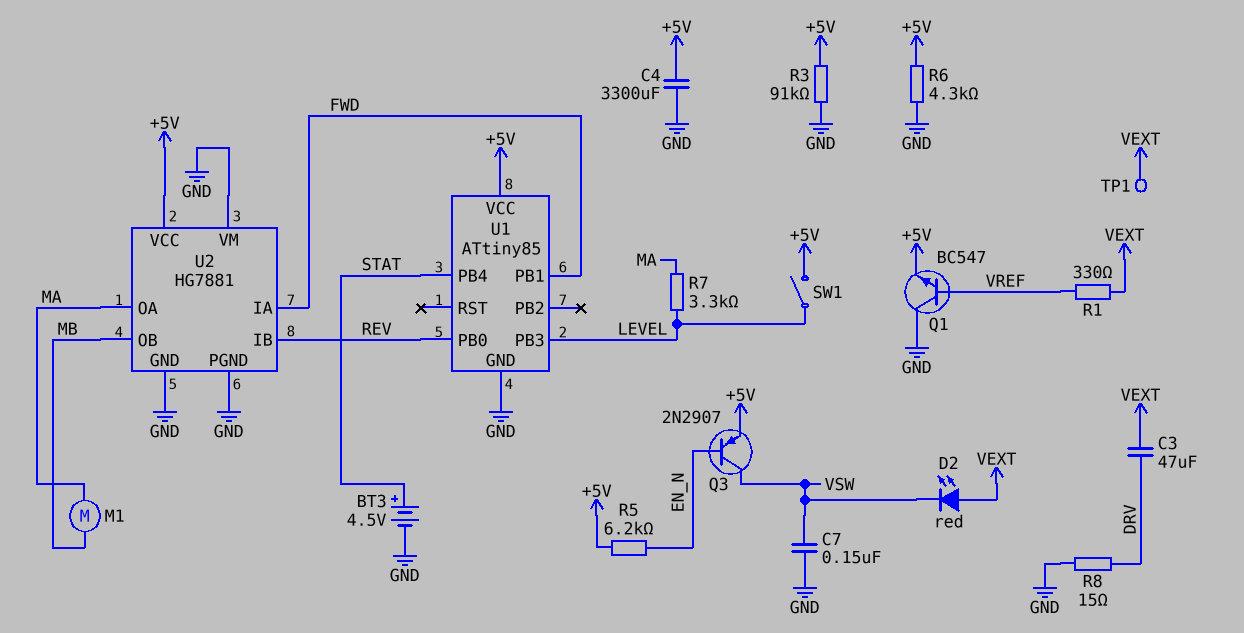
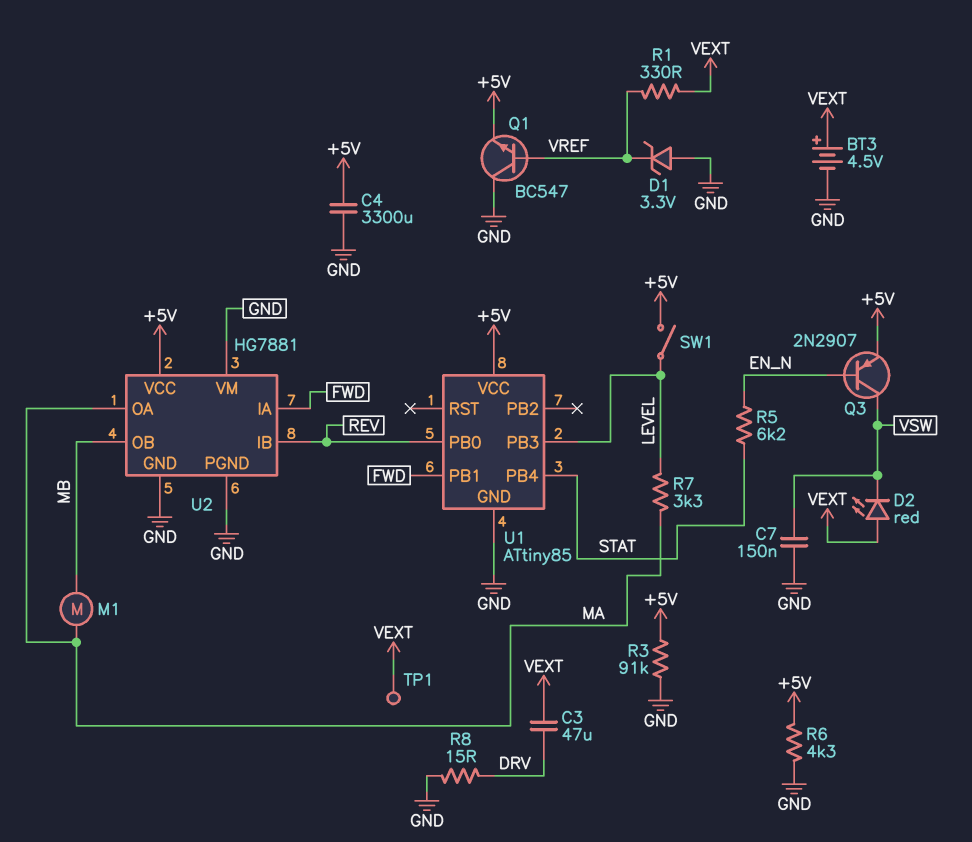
BT3: 4.5V (plus STAT, minus GND) -> 4.5V (plus VEXT, minus GND)
D1: none -> zener 3.3V (A GND, K VREF)
R5: 6.2k (+5V, EN_N) -> 6.2k (EN_N, STAT)

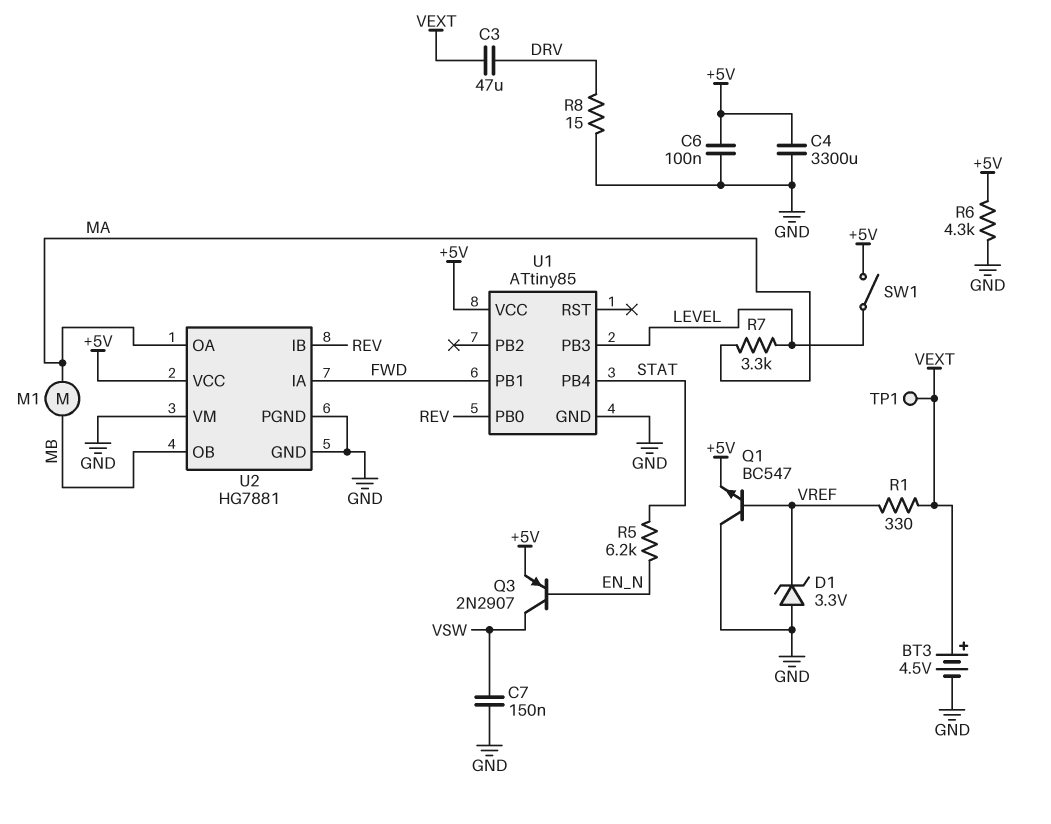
C6: none -> 100nF (+5V, GND)
D2: LED red (A VEXT, K VSW) -> none
R3: 91k (+5V, GND) -> none

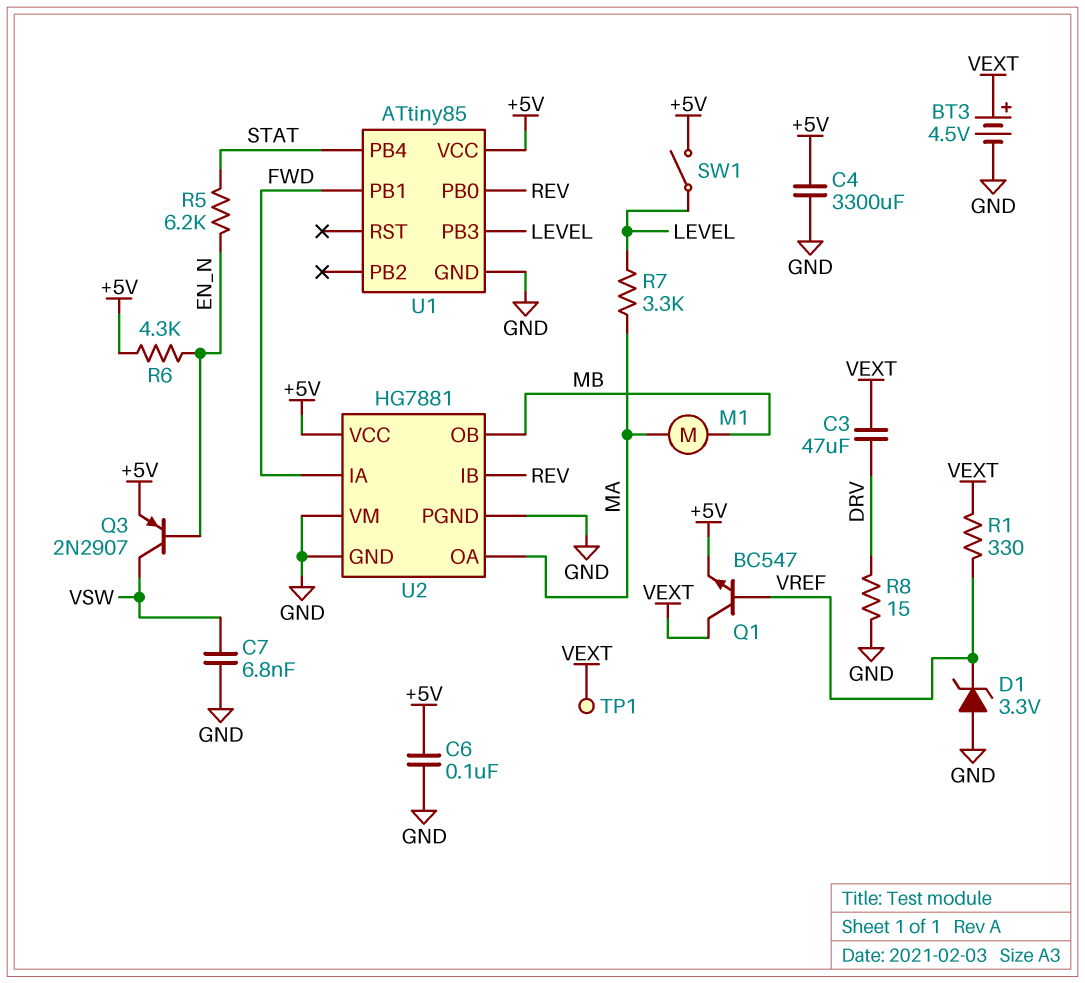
C7: 150nF (GND, VSW) -> 6.8nF (GND, VSW)
Q1: NPN BC547 (B VREF, C GND, E +5V) -> NPN BC547 (B VREF, C VEXT, E +5V)
R6: 4.3k (+5V, GND) -> 4.3k (+5V, EN_N)

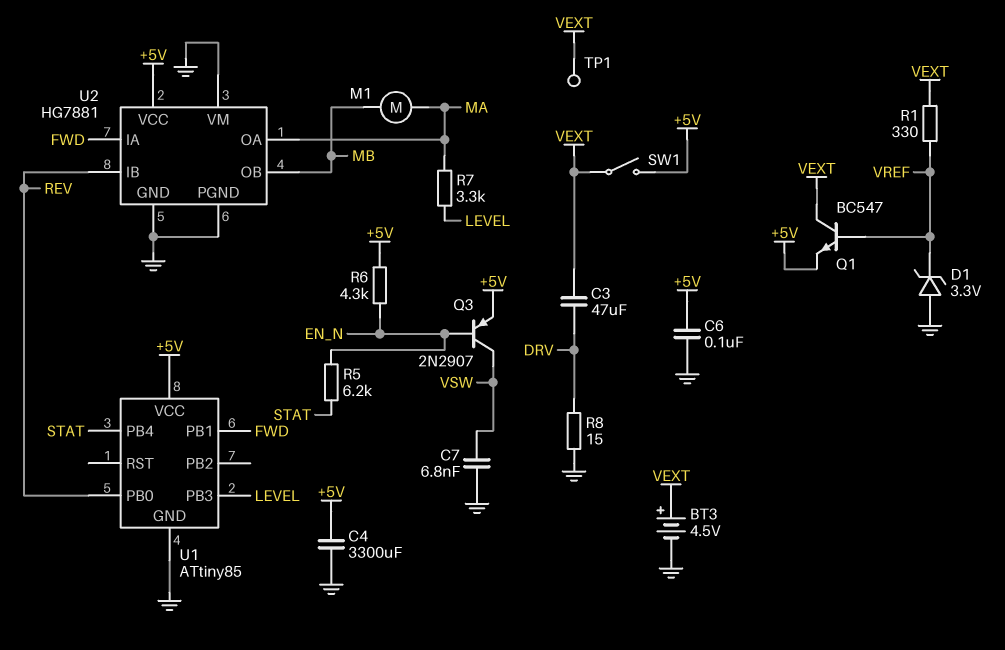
SW1: switch (+5V, LEVEL) -> switch (+5V, VEXT)

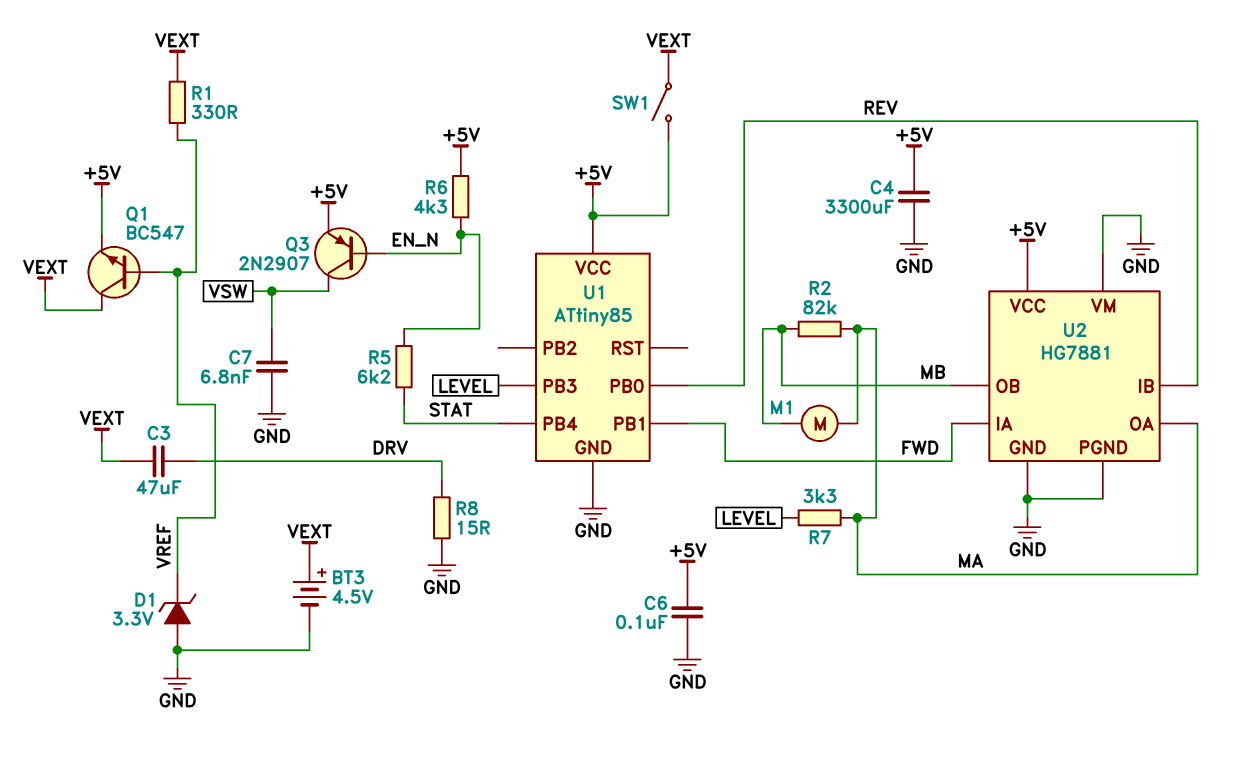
R2: none -> 82k (MA, MB)
TP1: test point (VEXT) -> none

